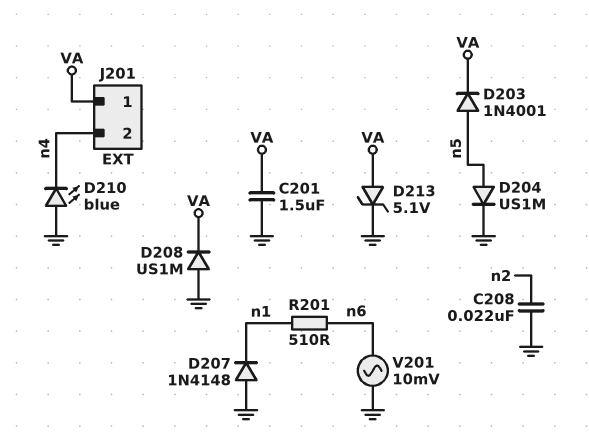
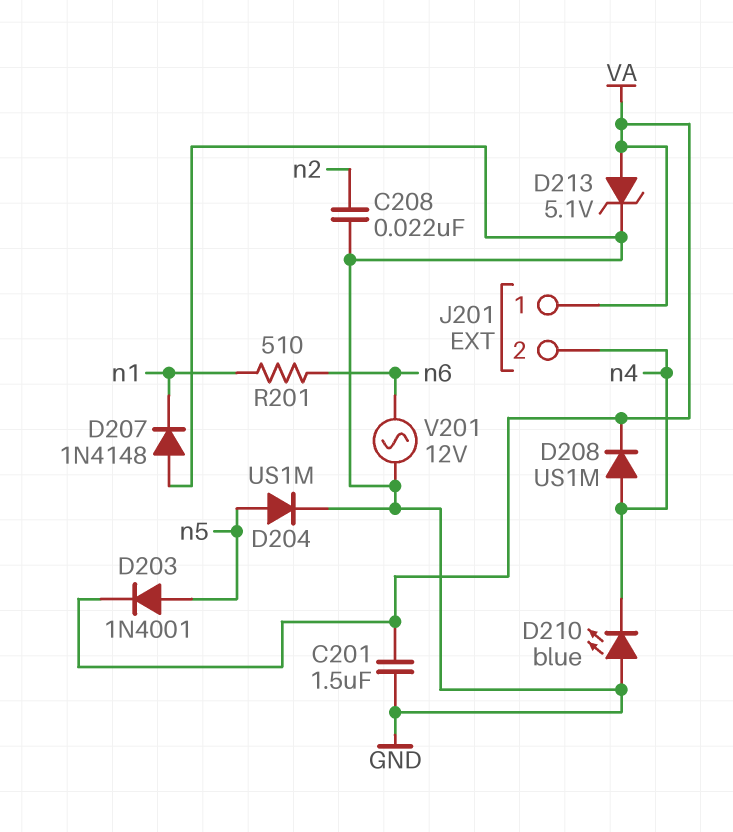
D208: diode US1M (A GND, K VA) -> diode US1M (A n4, K VA)
V201: AC 10mV (GND, n6) -> AC 12V (GND, n6)

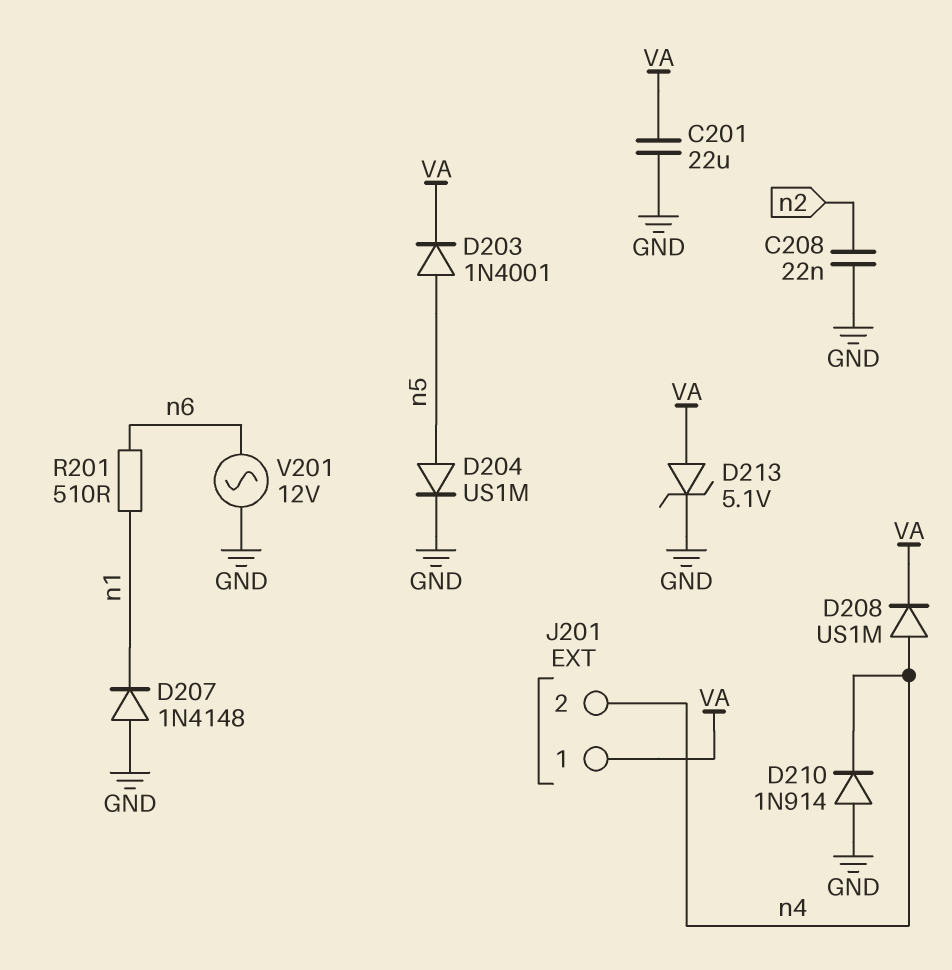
C201: 1.5uF (GND, VA) -> 22uF (GND, VA)
D210: LED blue (A GND, K n4) -> diode 1N914 (A GND, K n4)

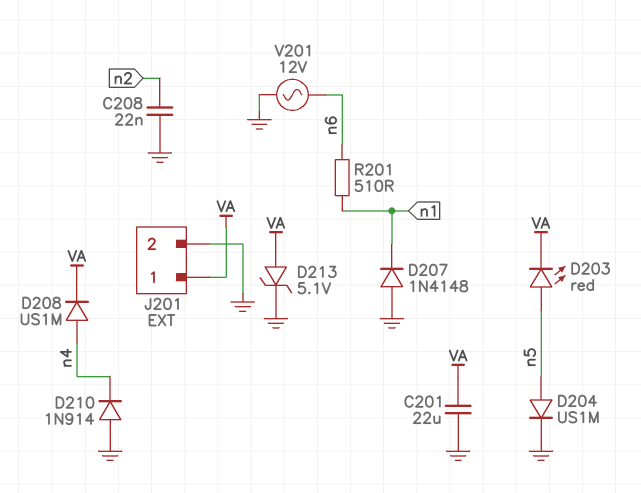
D203: diode 1N4001 (A n5, K VA) -> LED red (A n5, K VA)
J201 pin 2: n4 -> GND

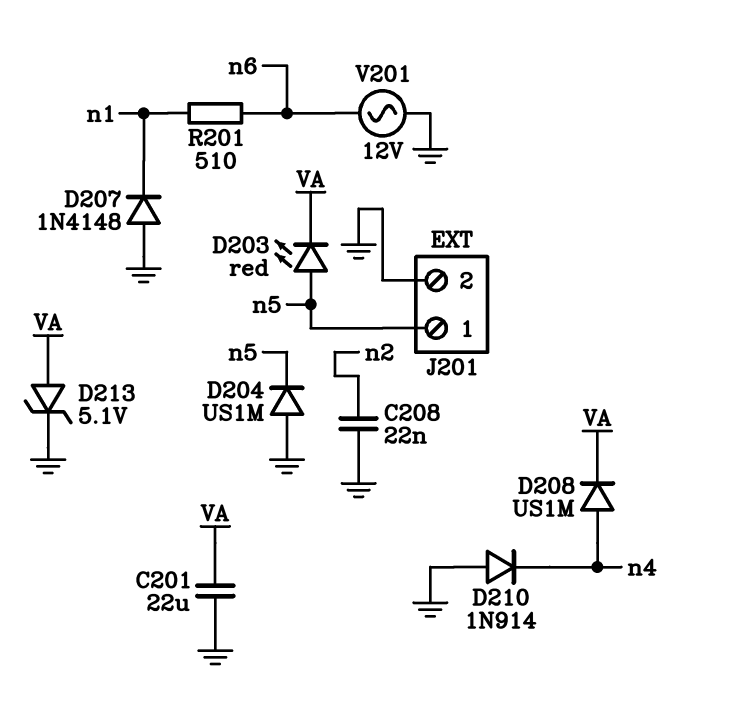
D204: diode US1M (A n5, K GND) -> diode US1M (A GND, K n5)
J201 pin 1: VA -> n5

